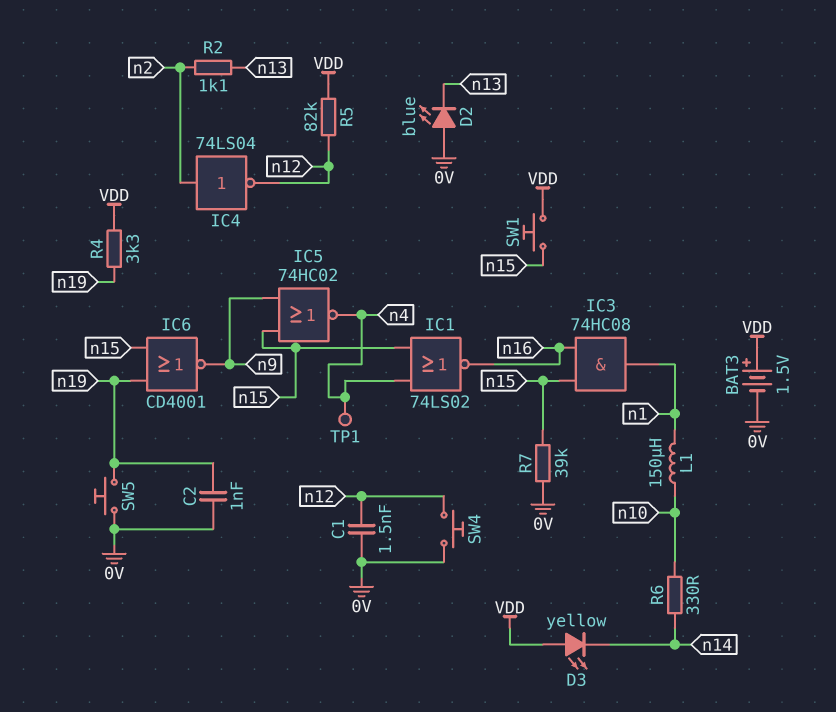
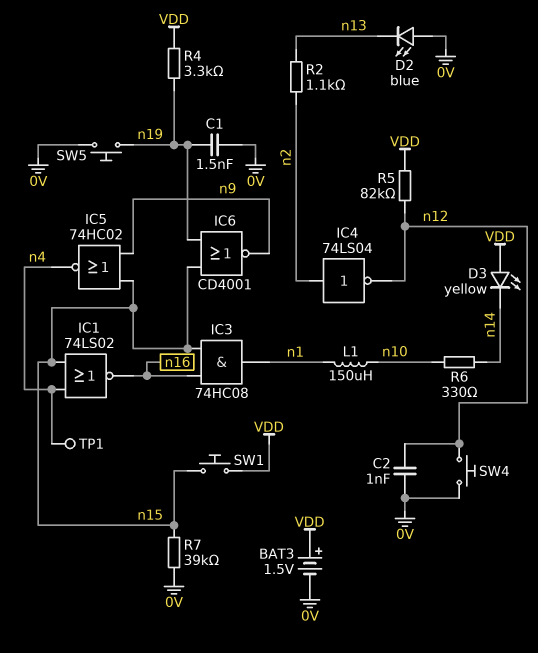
C1: 1.5nF (0V, n12) -> 1.5nF (0V, n19)
C2: 1nF (0V, n19) -> 1nF (0V, n12)

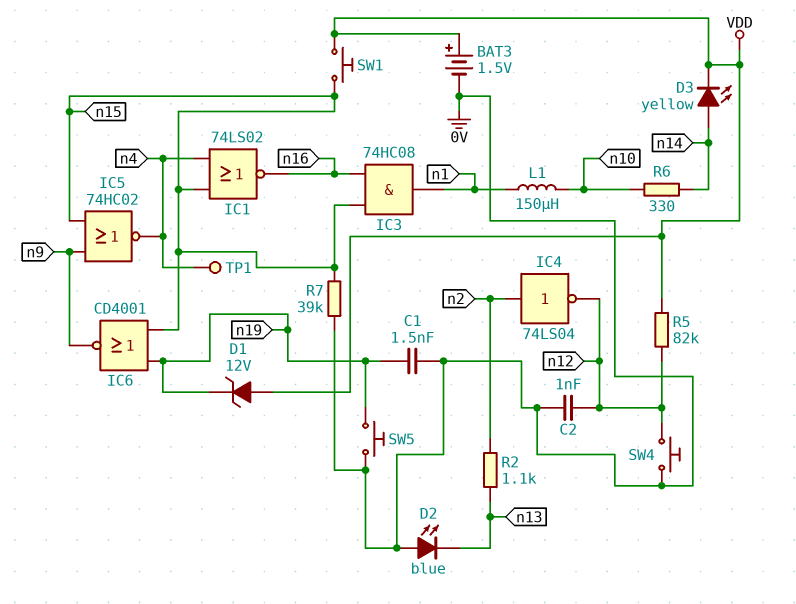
D1: none -> zener 12V (A VDD, K n19)
D3: LED yellow (A VDD, K n14) -> LED yellow (A n14, K VDD)
R4: 3.3k (VDD, n19) -> none

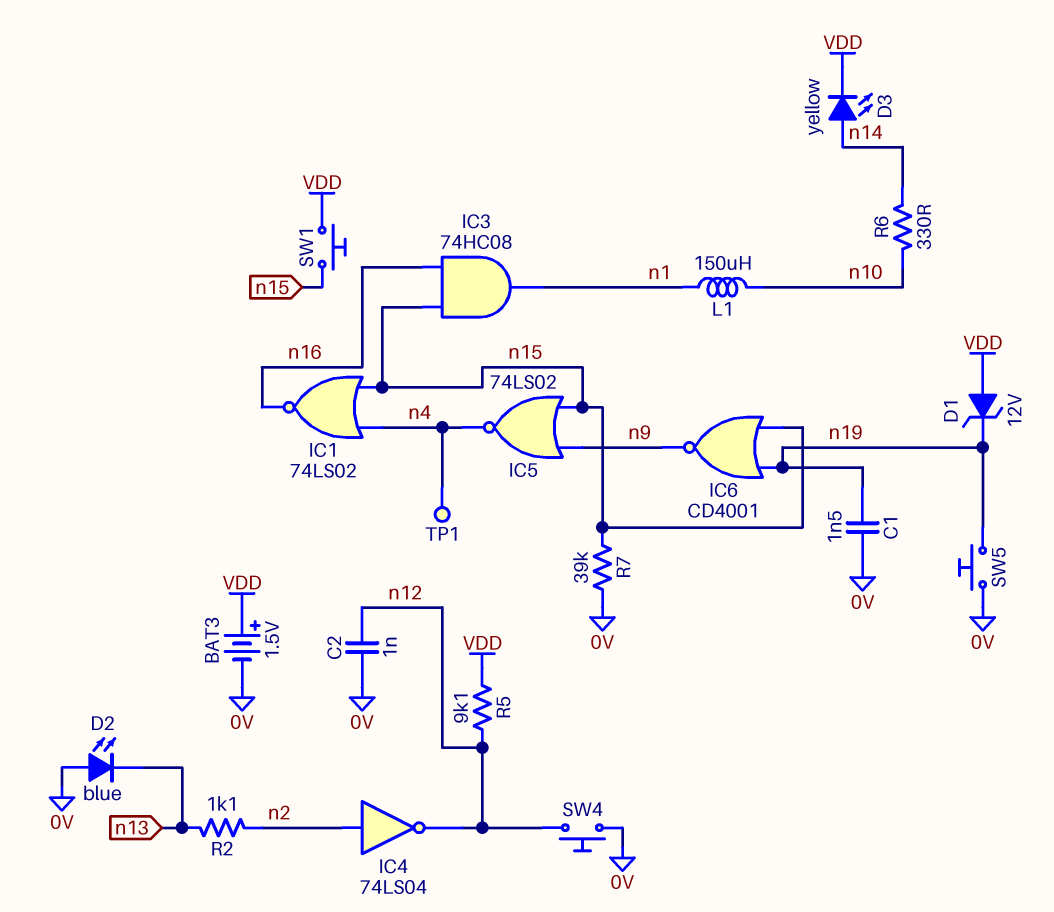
IC5: NOR 74HC02 (in n9, in n15, out n4) -> NOR 74LS02 (in n9, in n15, out n4)
R5: 82k (VDD, n12) -> 9.1k (VDD, n12)

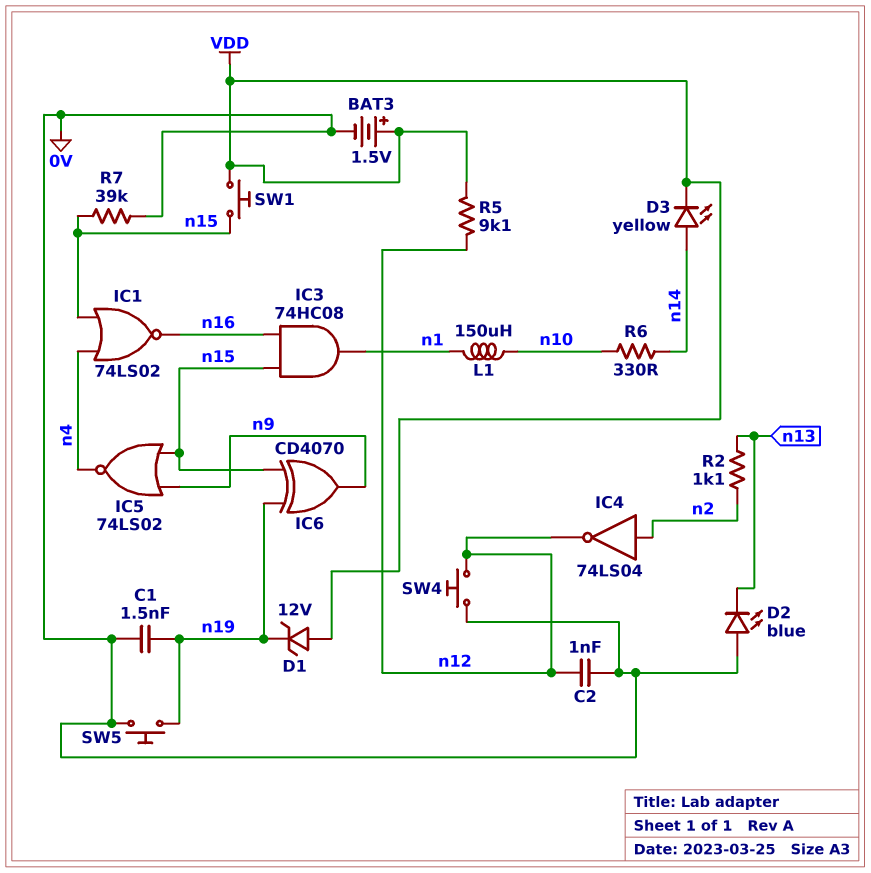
IC6: NOR CD4001 (in n15, in n19, out n9) -> XOR CD4070 (in n15, in n19, out n9)
TP1: test point (n4) -> none

